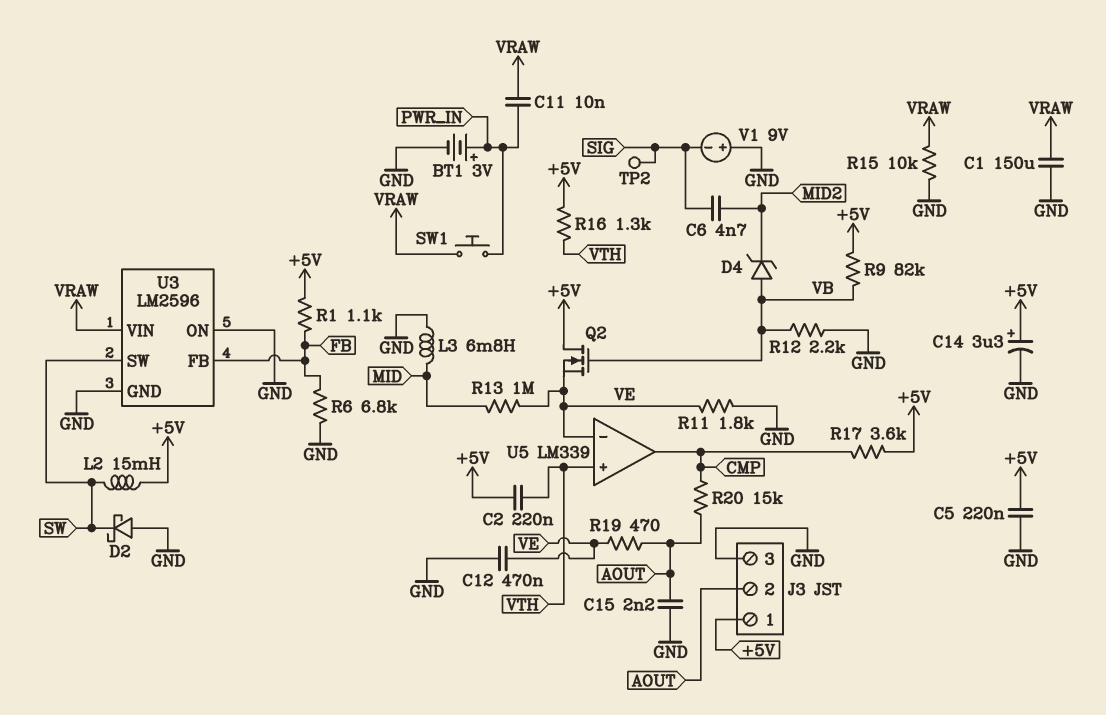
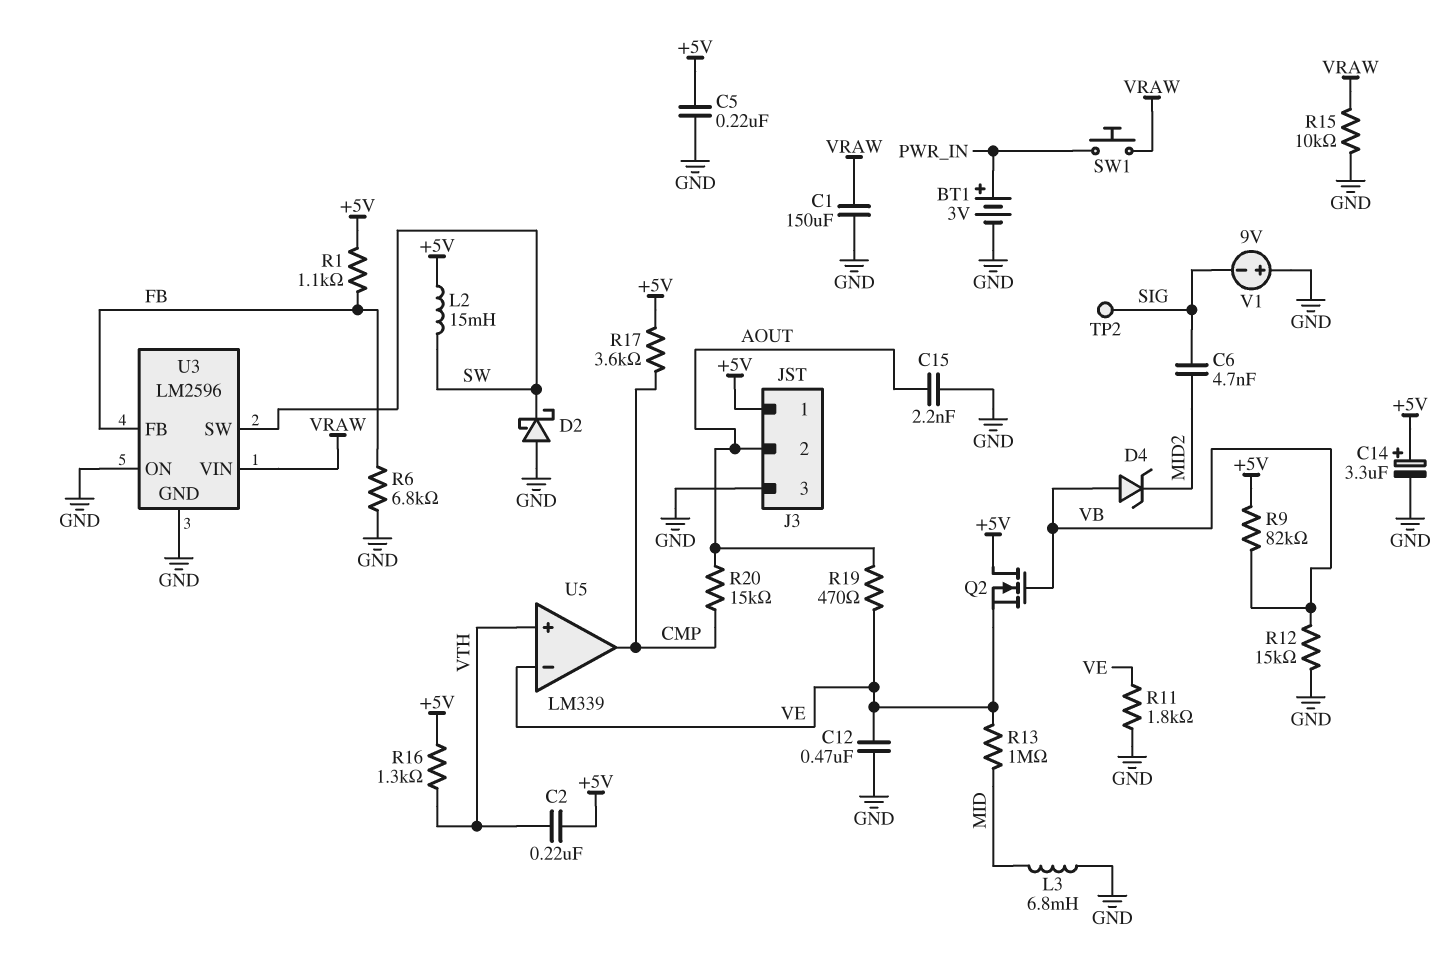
C11: 10nF (PWR_IN, VRAW) -> none
R12: 2.2k (GND, VB) -> 15k (GND, VB)

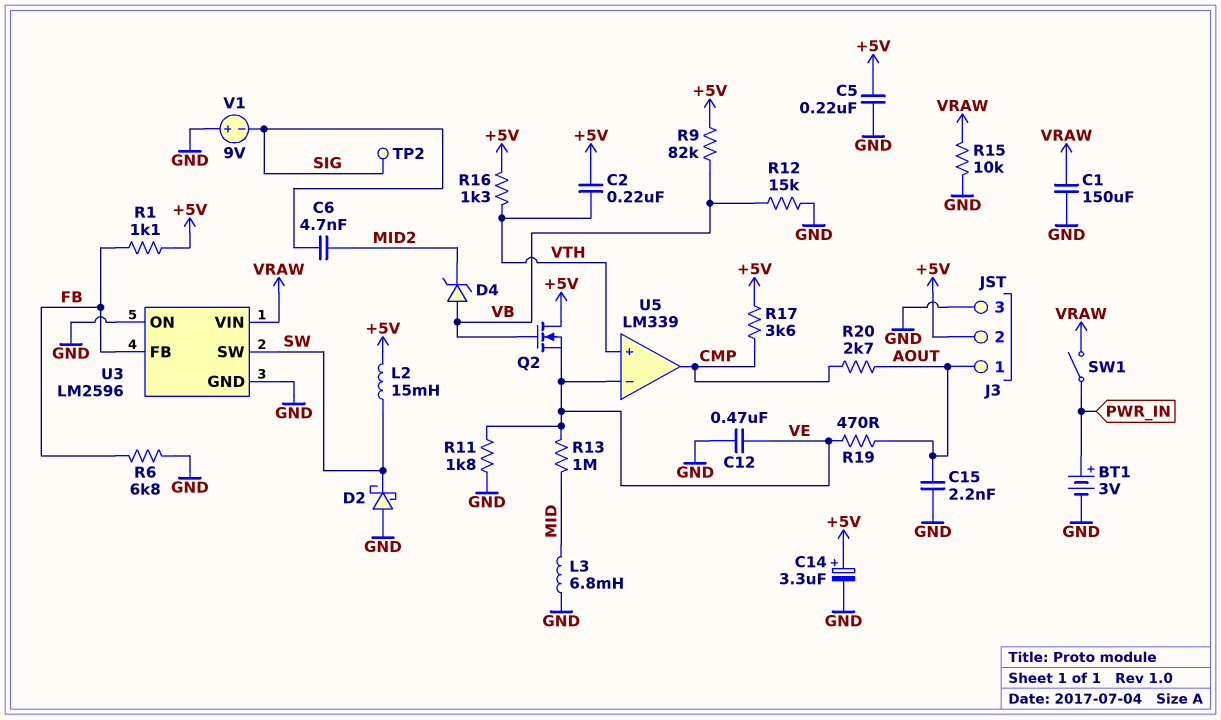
J3 pin 1: +5V -> AOUT
J3 pin 2: AOUT -> +5V
R20: 15k (AOUT, CMP) -> 2.7k (AOUT, CMP)
SW1: button (PWR_IN, VRAW) -> switch (PWR_IN, VRAW)

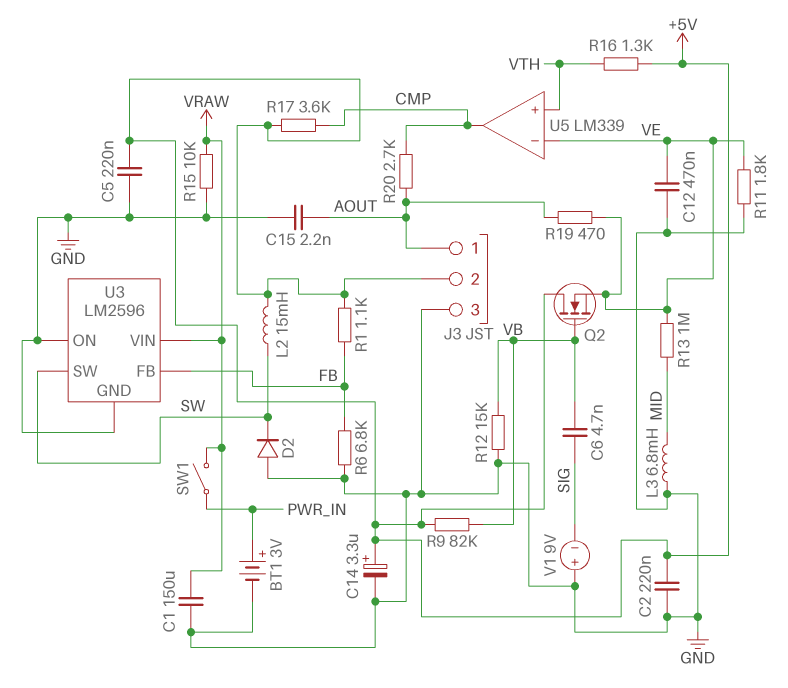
C2: 220nF (+5V, VTH) -> 220nF (+5V, GND)
C6: 4.7nF (MID2, SIG) -> 4.7nF (SIG, VB)
D2: schottky (A GND, K SW) -> diode (A GND, K SW)
D4: zener (A VB, K MID2) -> none
TP2: test point (SIG) -> none

